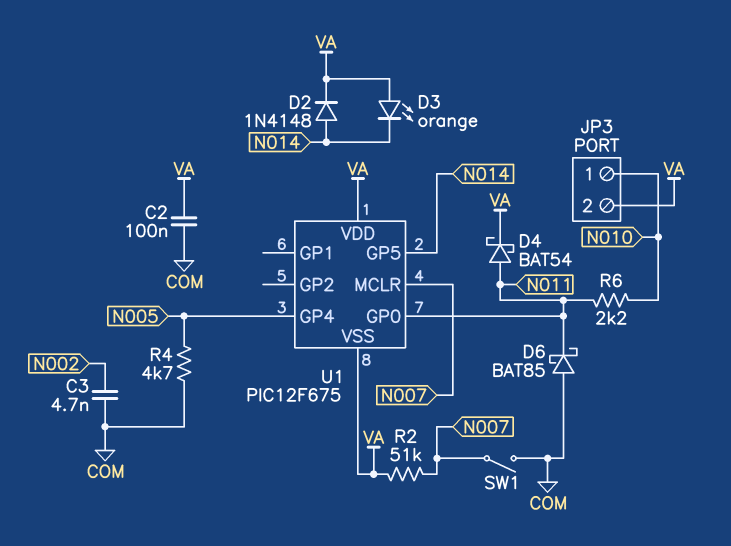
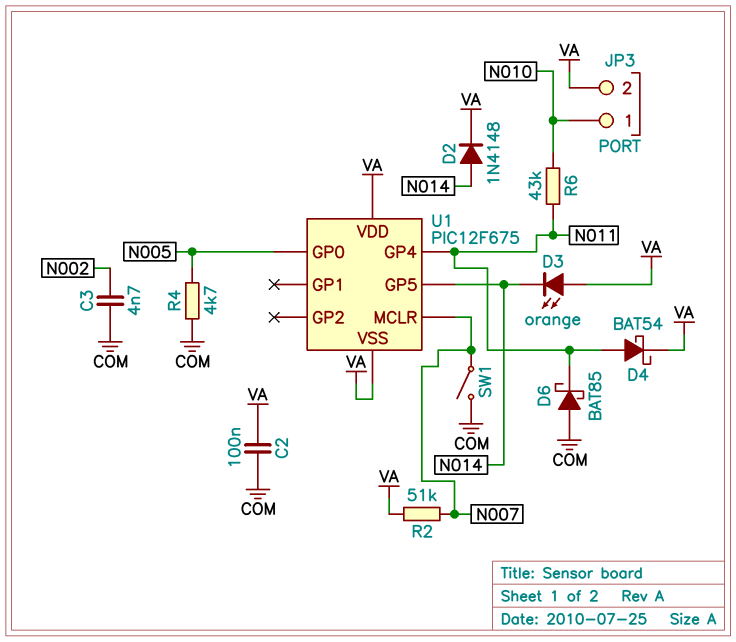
R6: 2.2k (N010, N011) -> 43k (N010, N011)
U1 pin GP0: N011 -> N005
U1 pin GP4: N005 -> N011

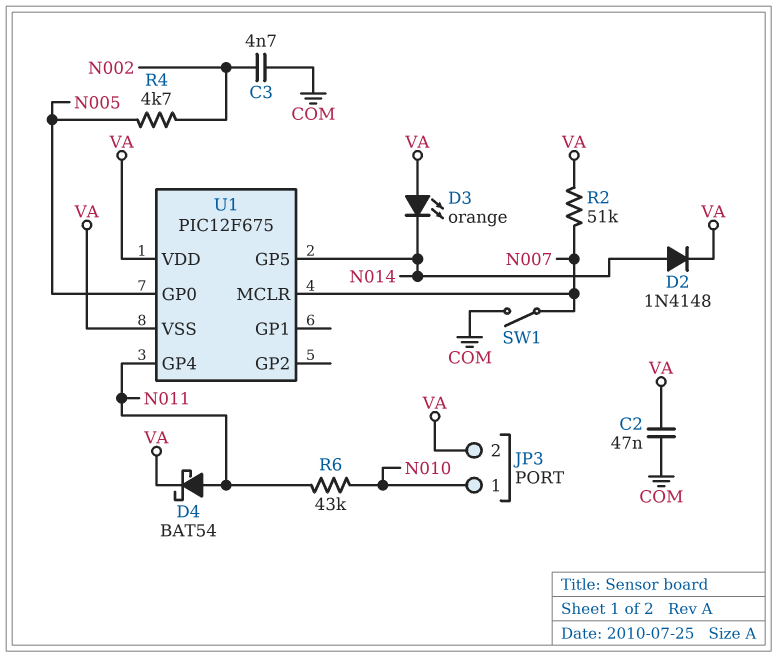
C2: 100nF (COM, VA) -> 47nF (COM, VA)
D6: schottky BAT85 (A COM, K N011) -> none
R4: 4.7k (COM, N005) -> 4.7k (N002, N005)

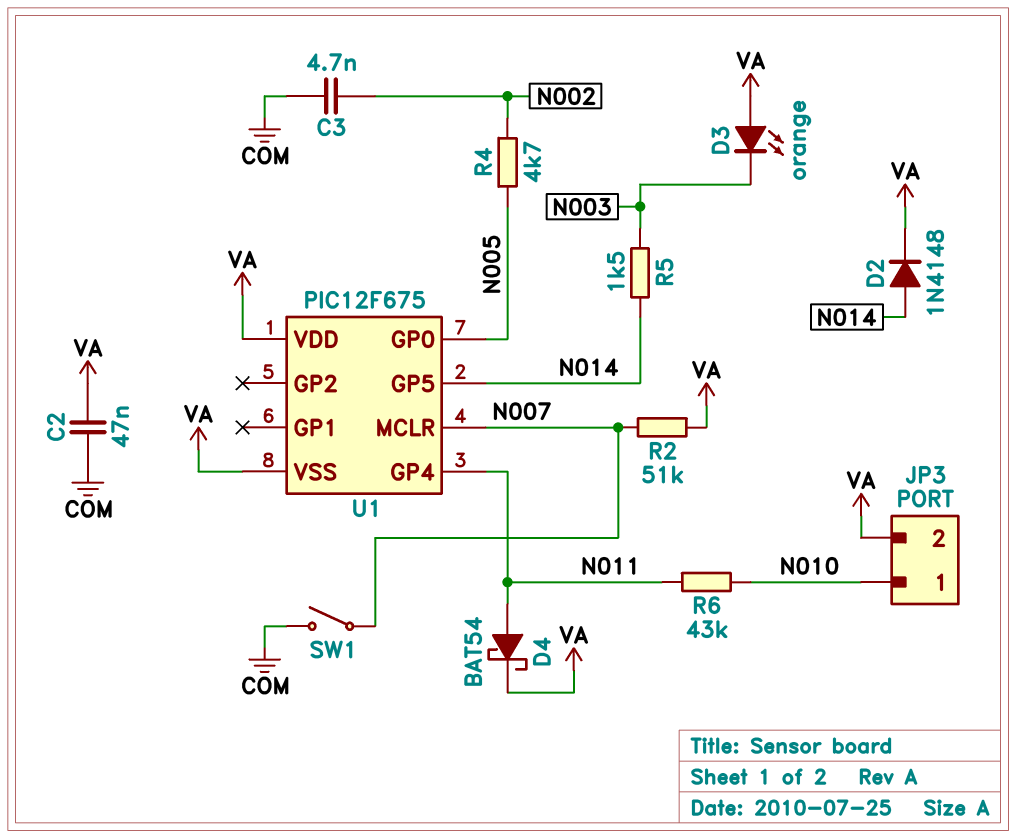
D3: LED orange (A VA, K N014) -> LED orange (A VA, K N003)
R5: none -> 1.5k (N003, N014)

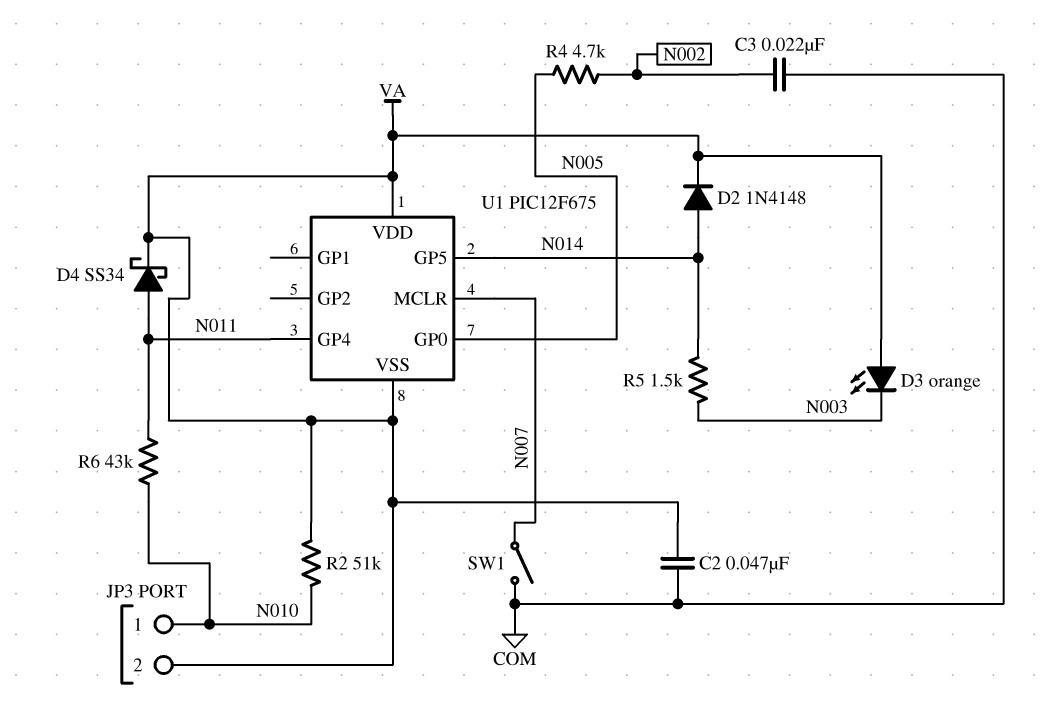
C3: 4.7nF (COM, N002) -> 22nF (COM, N002)
D4: schottky BAT54 (A N011, K VA) -> schottky SS34 (A N011, K VA)
R2: 51k (N007, VA) -> 51k (N010, VA)

